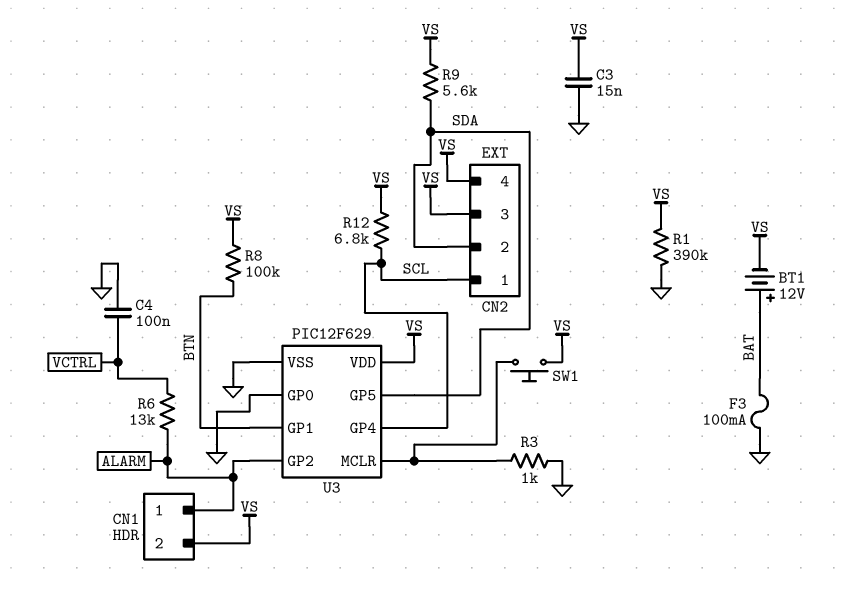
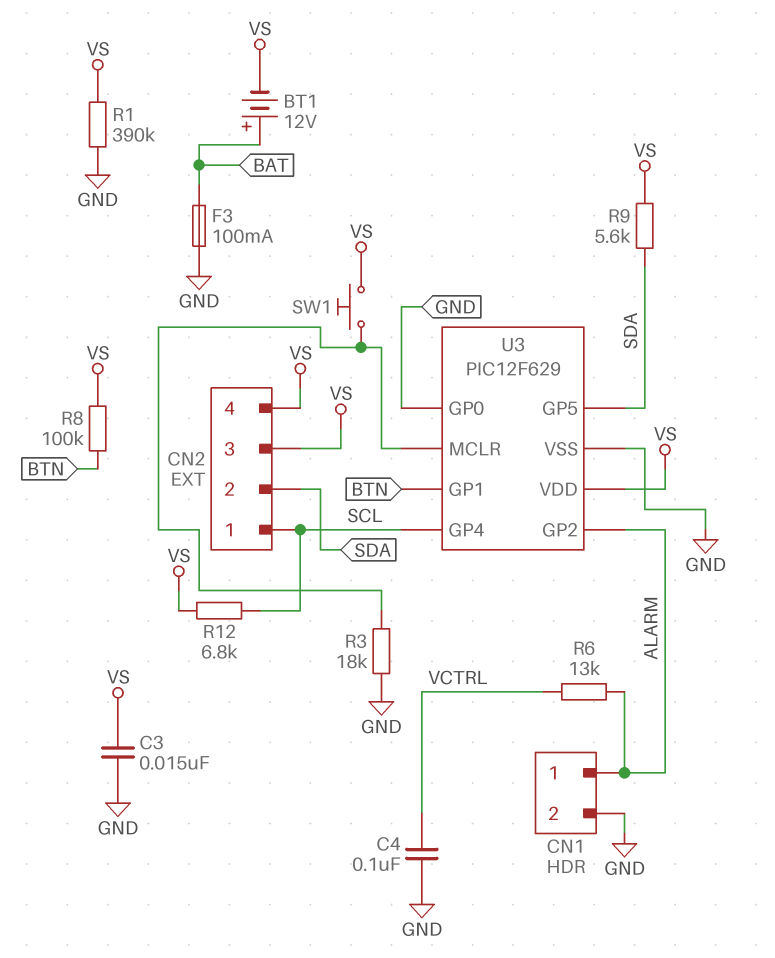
CN1 pin 2: VS -> GND
R3: 1k (GND, U3/MCLR) -> 18k (GND, U3/MCLR)

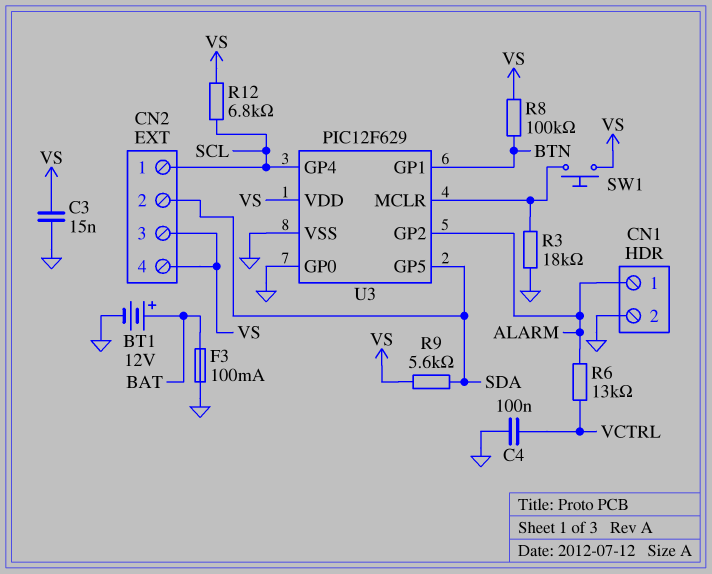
BT1: 12V (plus BAT, minus VS) -> 12V (plus BAT, minus GND)
R1: 390k (GND, VS) -> none

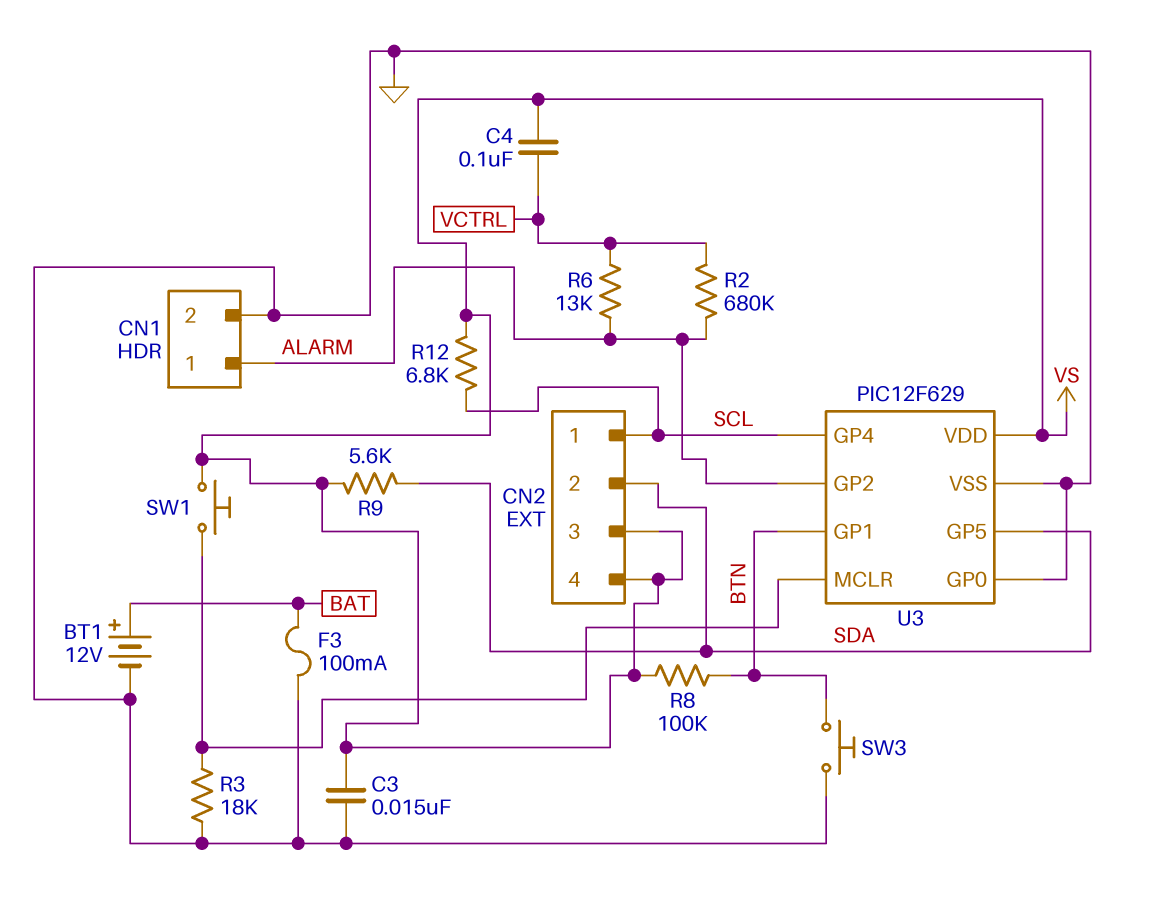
C4: 100nF (GND, VCTRL) -> 100nF (VCTRL, VS)
R2: none -> 680k (ALARM, VCTRL)
SW3: none -> button (BTN, GND)

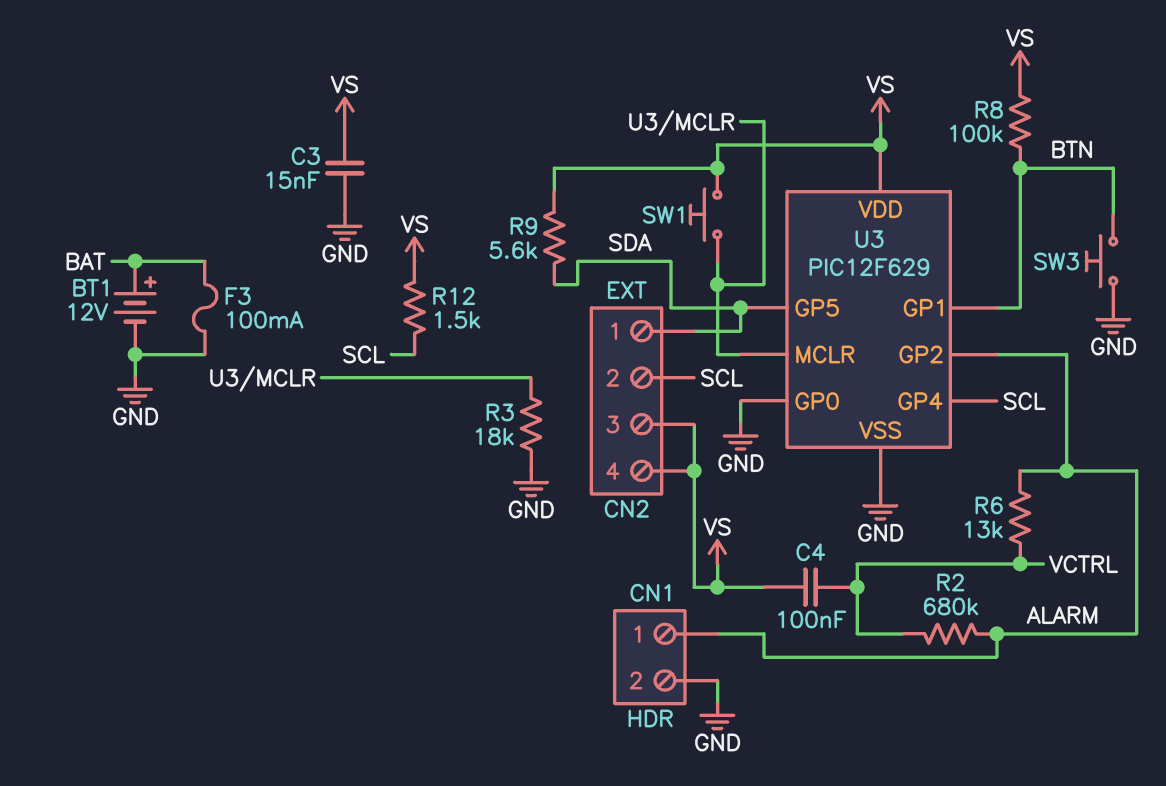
CN2 pin 1: SCL -> SDA
CN2 pin 2: SDA -> SCL
R12: 6.8k (SCL, VS) -> 1.5k (SCL, VS)

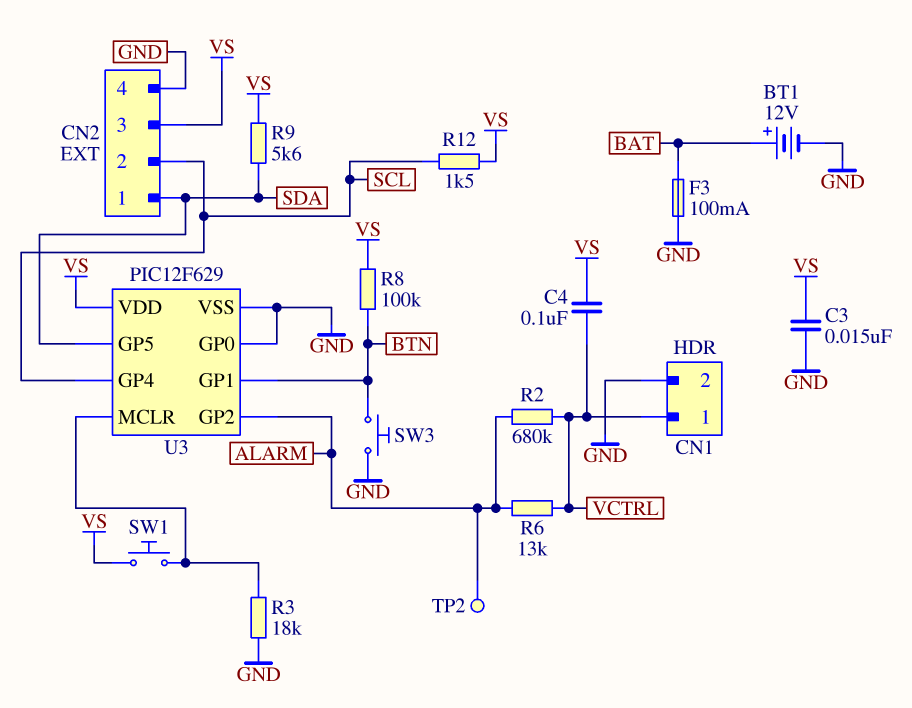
CN1 pin 1: ALARM -> VCTRL
CN2 pin 4: VS -> GND
TP2: none -> test point (ALARM)

